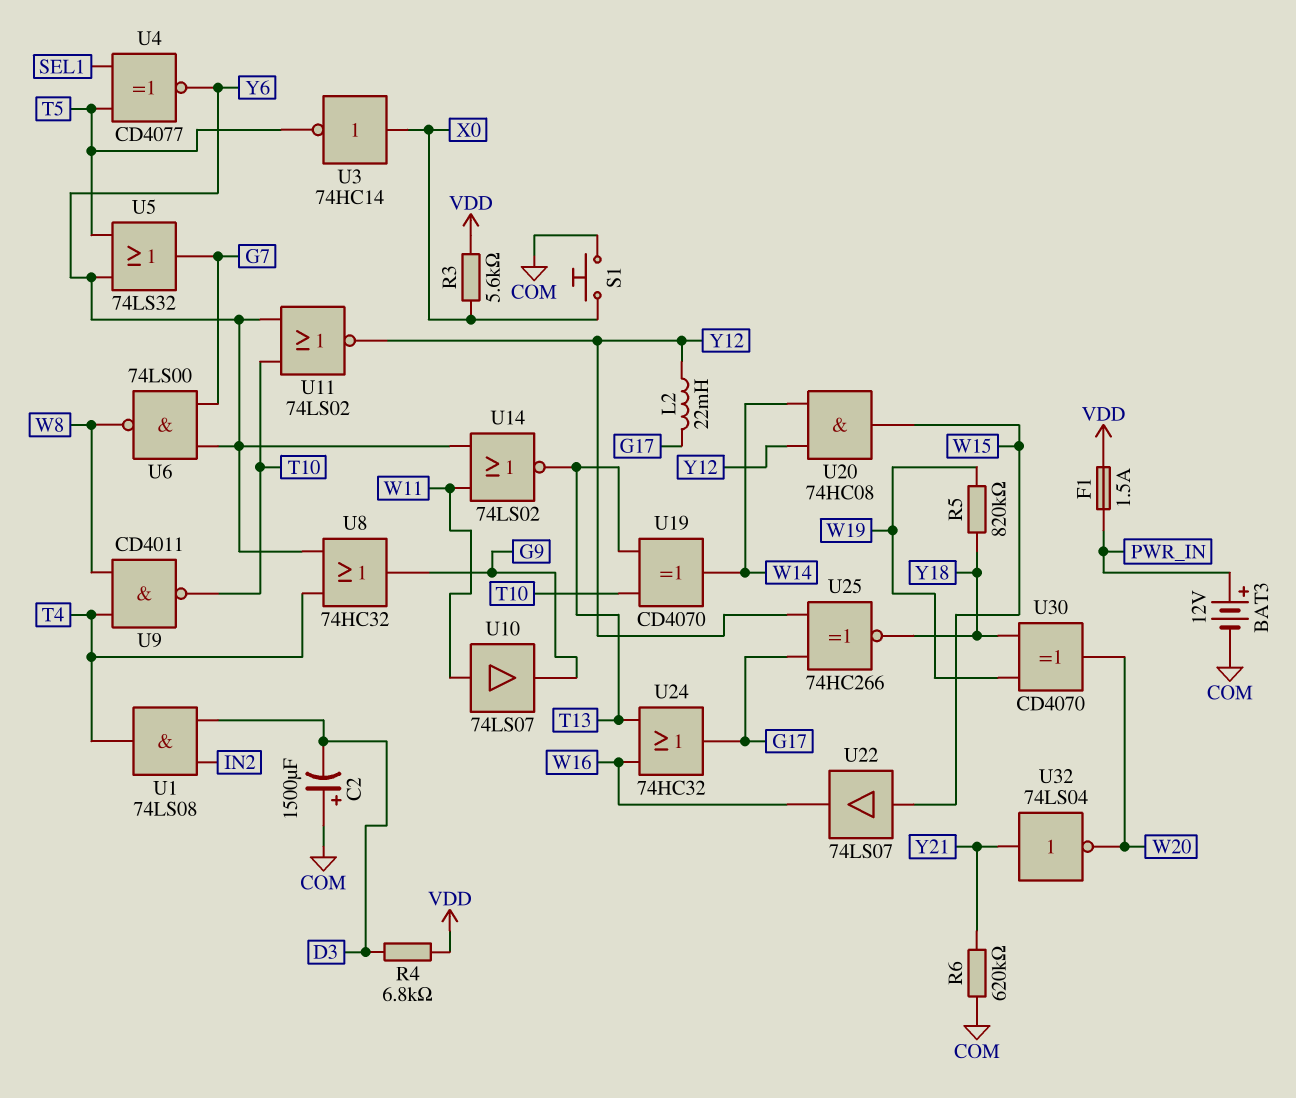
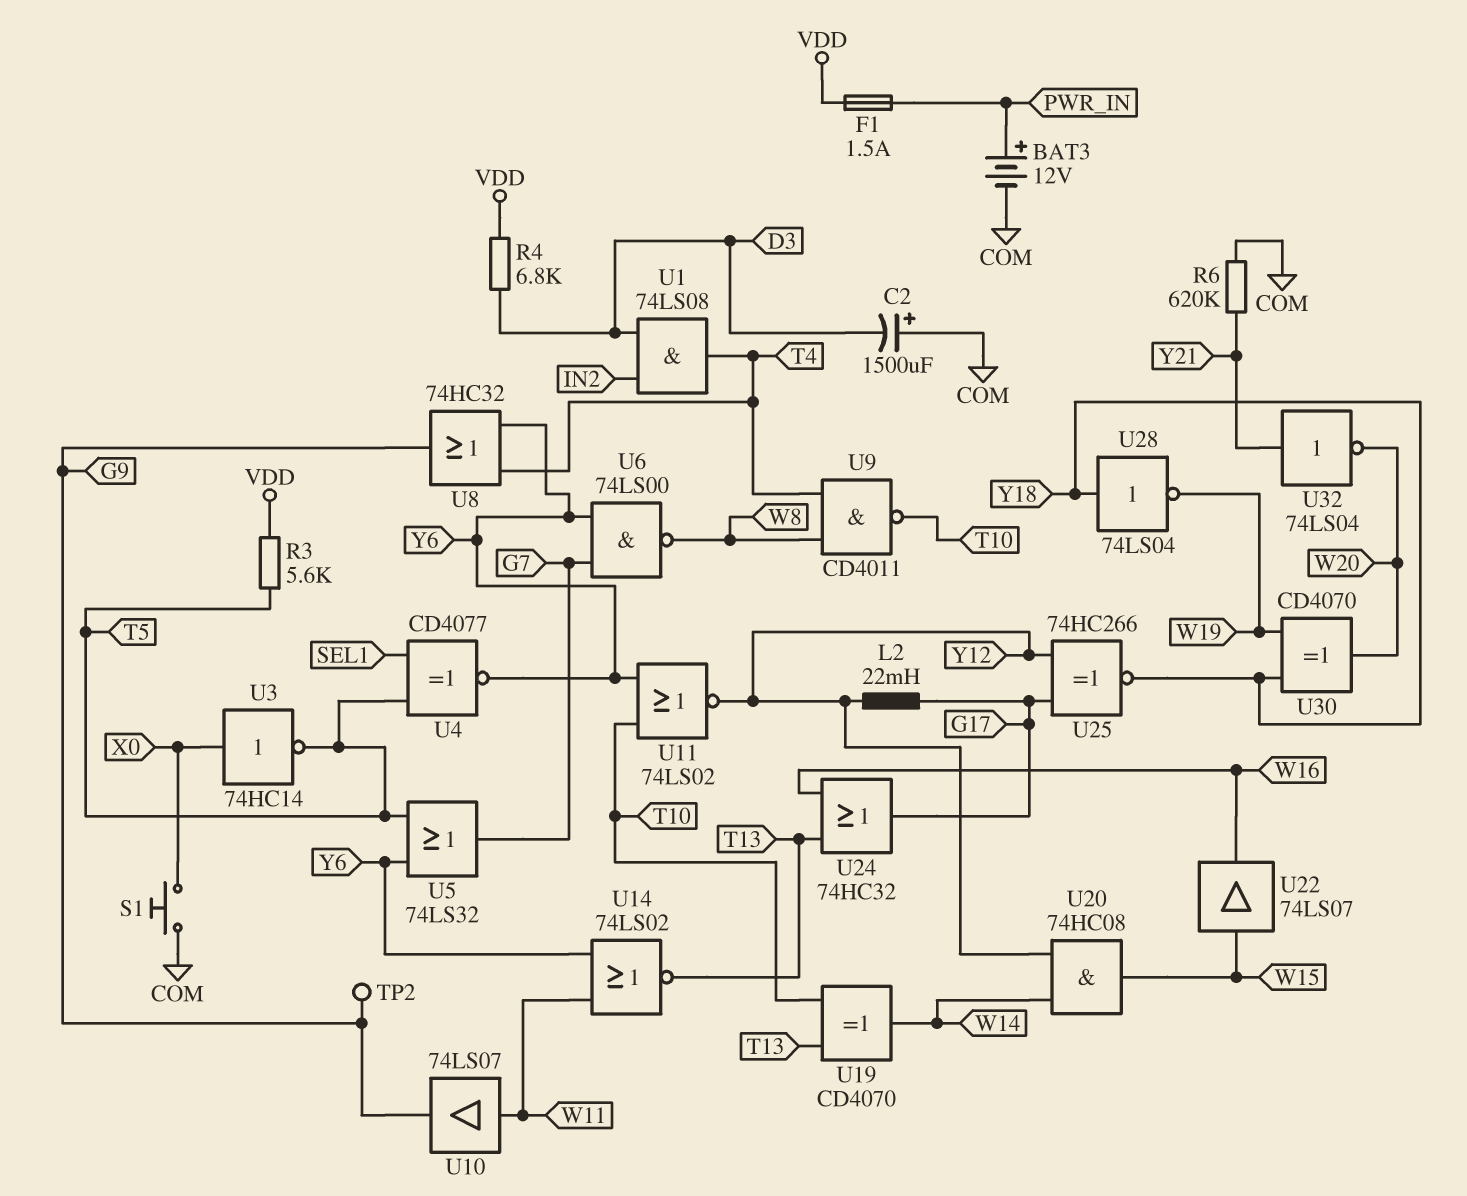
R3: 5.6k (VDD, X0) -> 5.6k (T5, VDD)
R5: 820k (W19, Y18) -> none
TP2: none -> test point (G9)
U28: none -> NOT 74LS04 (in Y18, out W19)

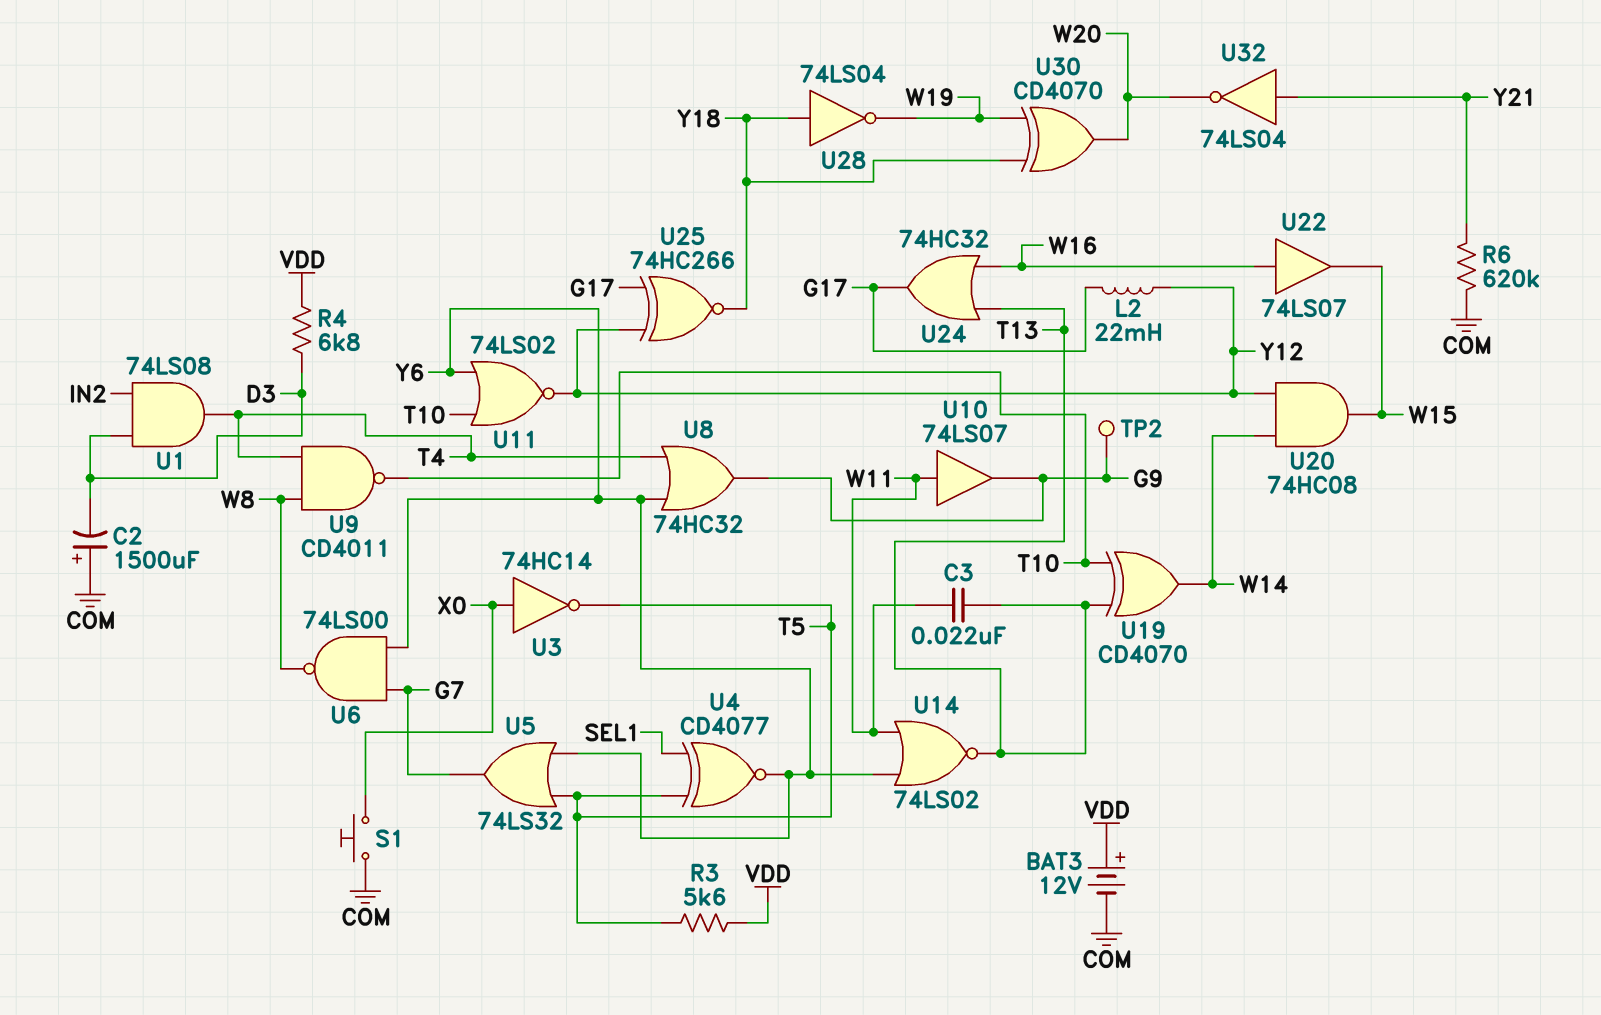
BAT3: 12V (plus PWR_IN, minus COM) -> 12V (plus VDD, minus COM)
C3: none -> 22nF (T13, W11)
F1: 1.5A (PWR_IN, VDD) -> none
U22: buffer 74LS07 (in W15, out W16) -> buffer 74LS07 (in W16, out W15)

